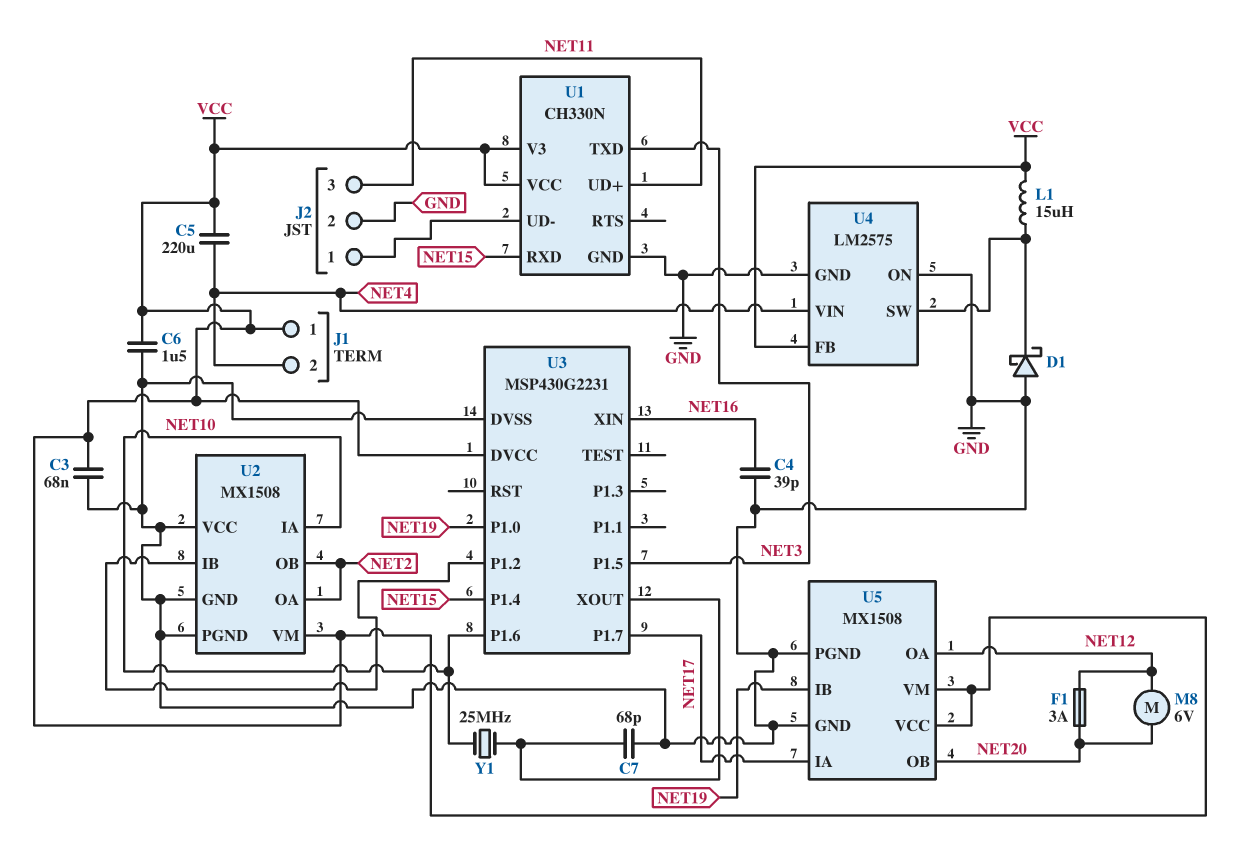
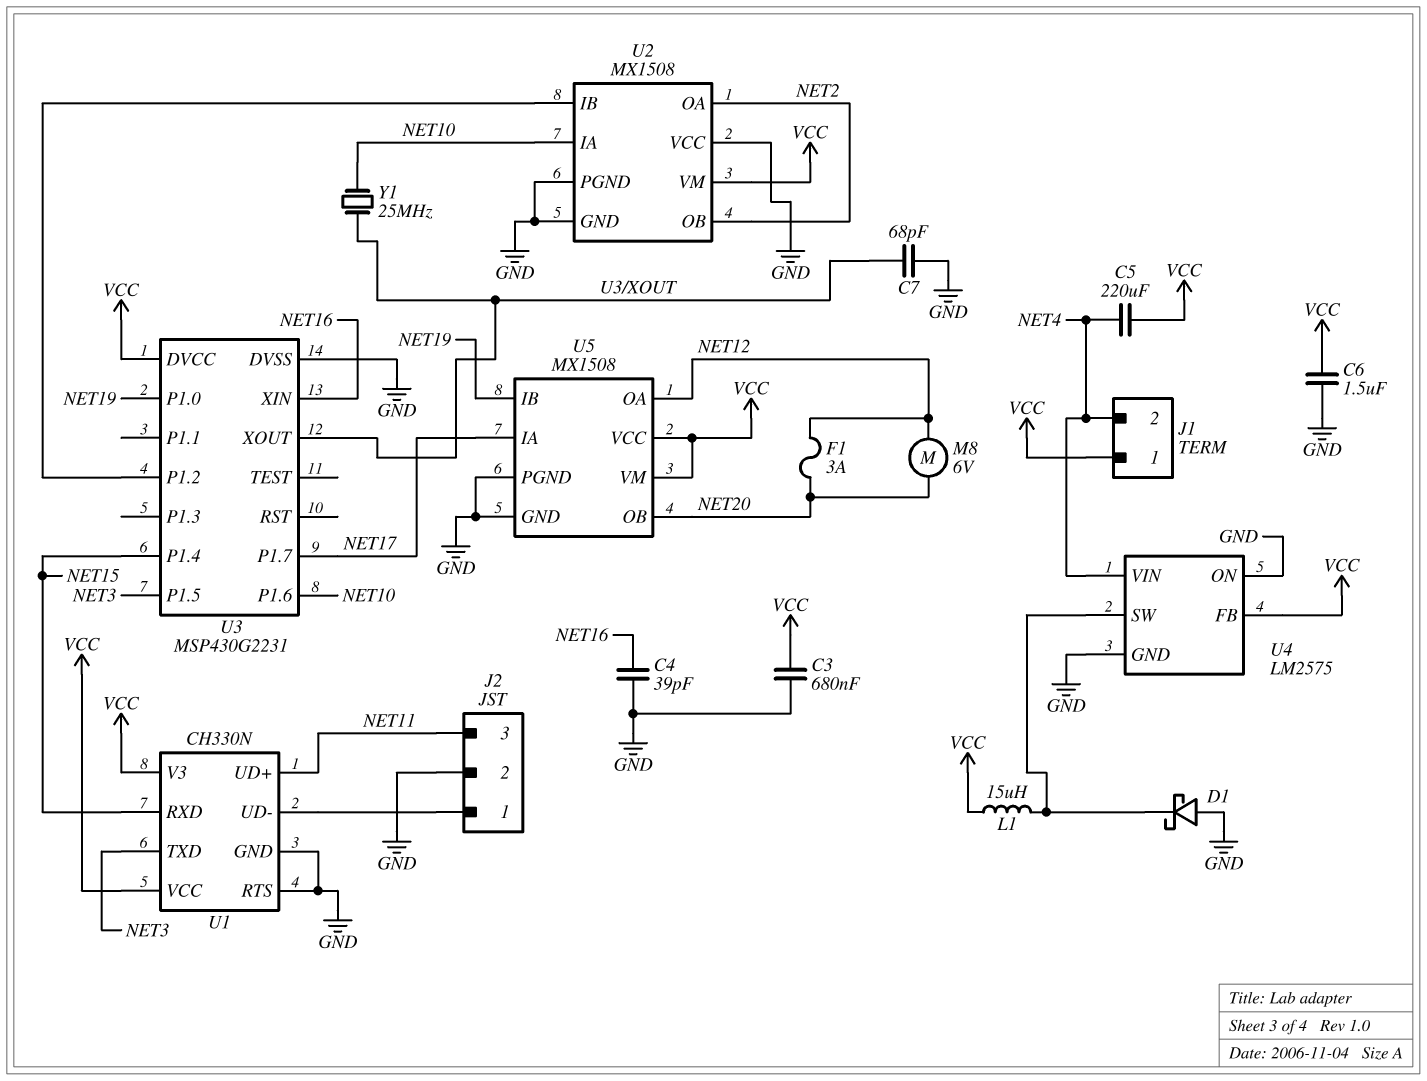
C3: 68nF (GND, VCC) -> 680nF (GND, VCC)
U1 pin RTS: none -> GND

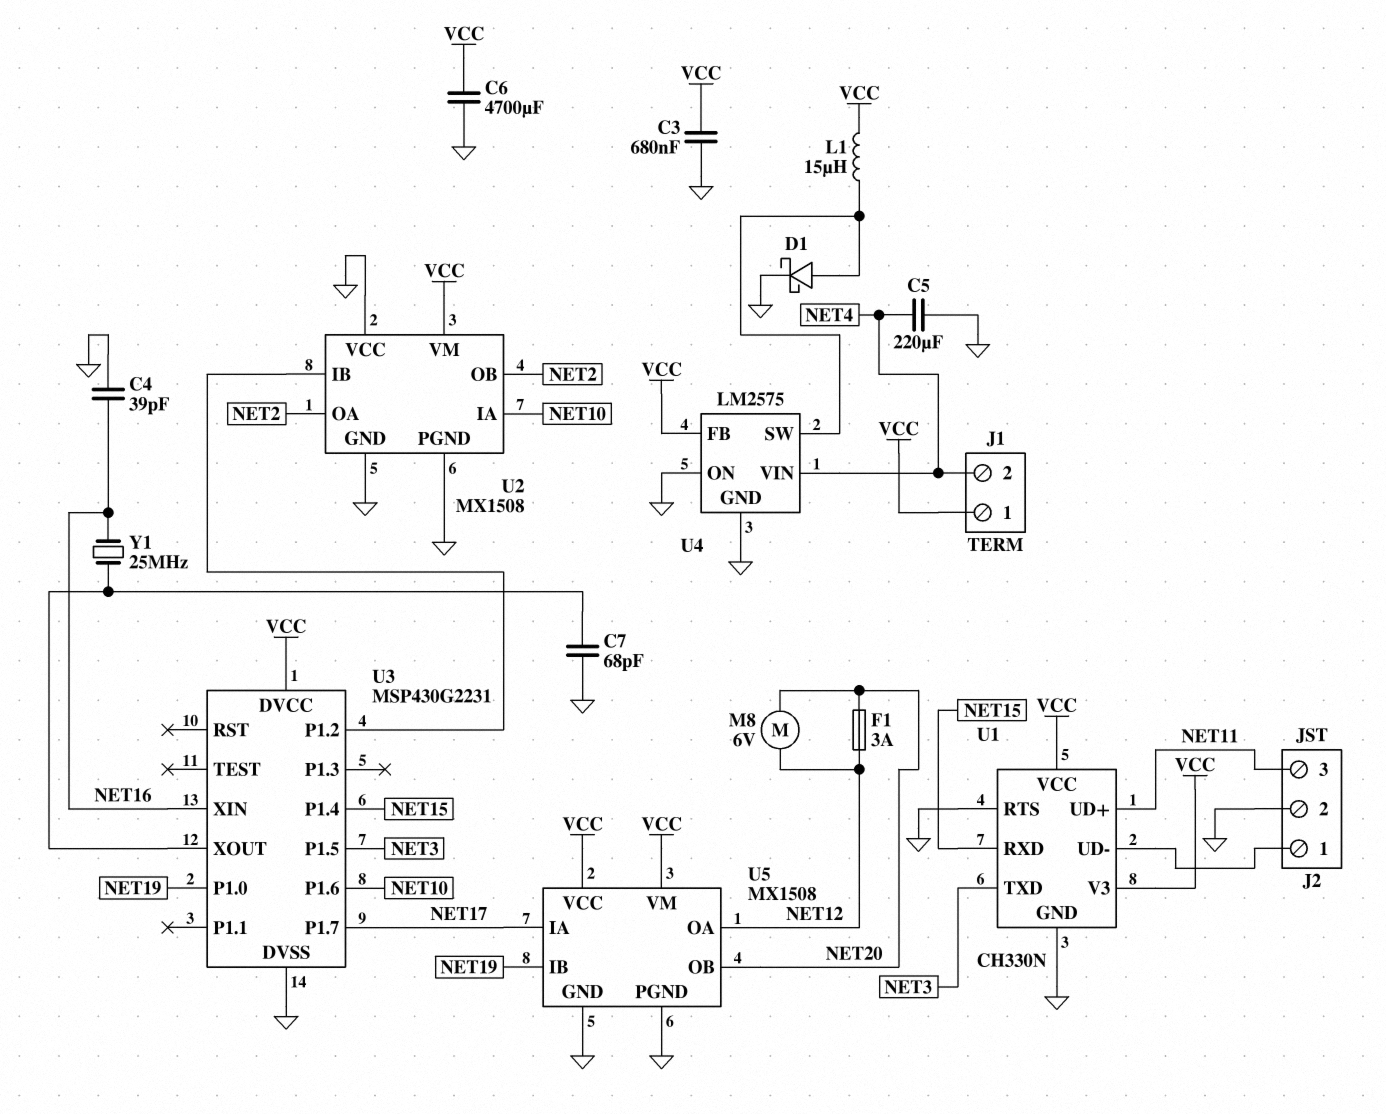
C5: 220uF (NET4, VCC) -> 220uF (GND, NET4)
C6: 1.5uF (GND, VCC) -> 4700uF (GND, VCC)
D1: schottky (A GND, K U4/SW) -> schottky (A U4/SW, K GND)
Y1: 25MHz (NET10, U3/XOUT) -> 25MHz (NET16, U3/XOUT)

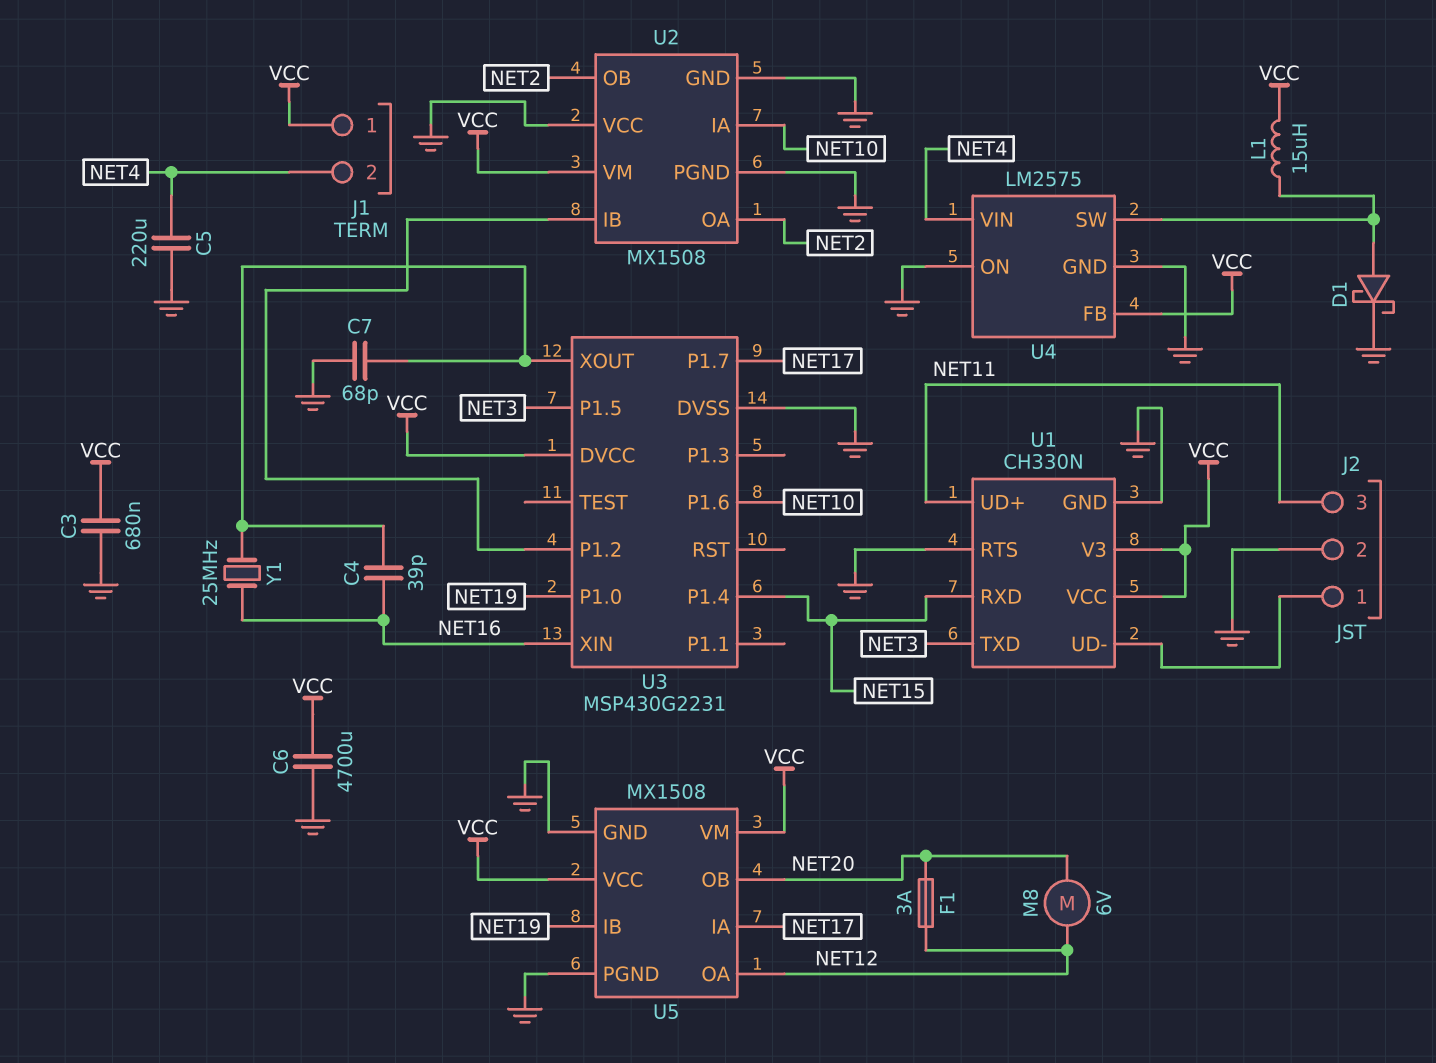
C4: 39pF (GND, NET16) -> 39pF (NET16, U3/XOUT)

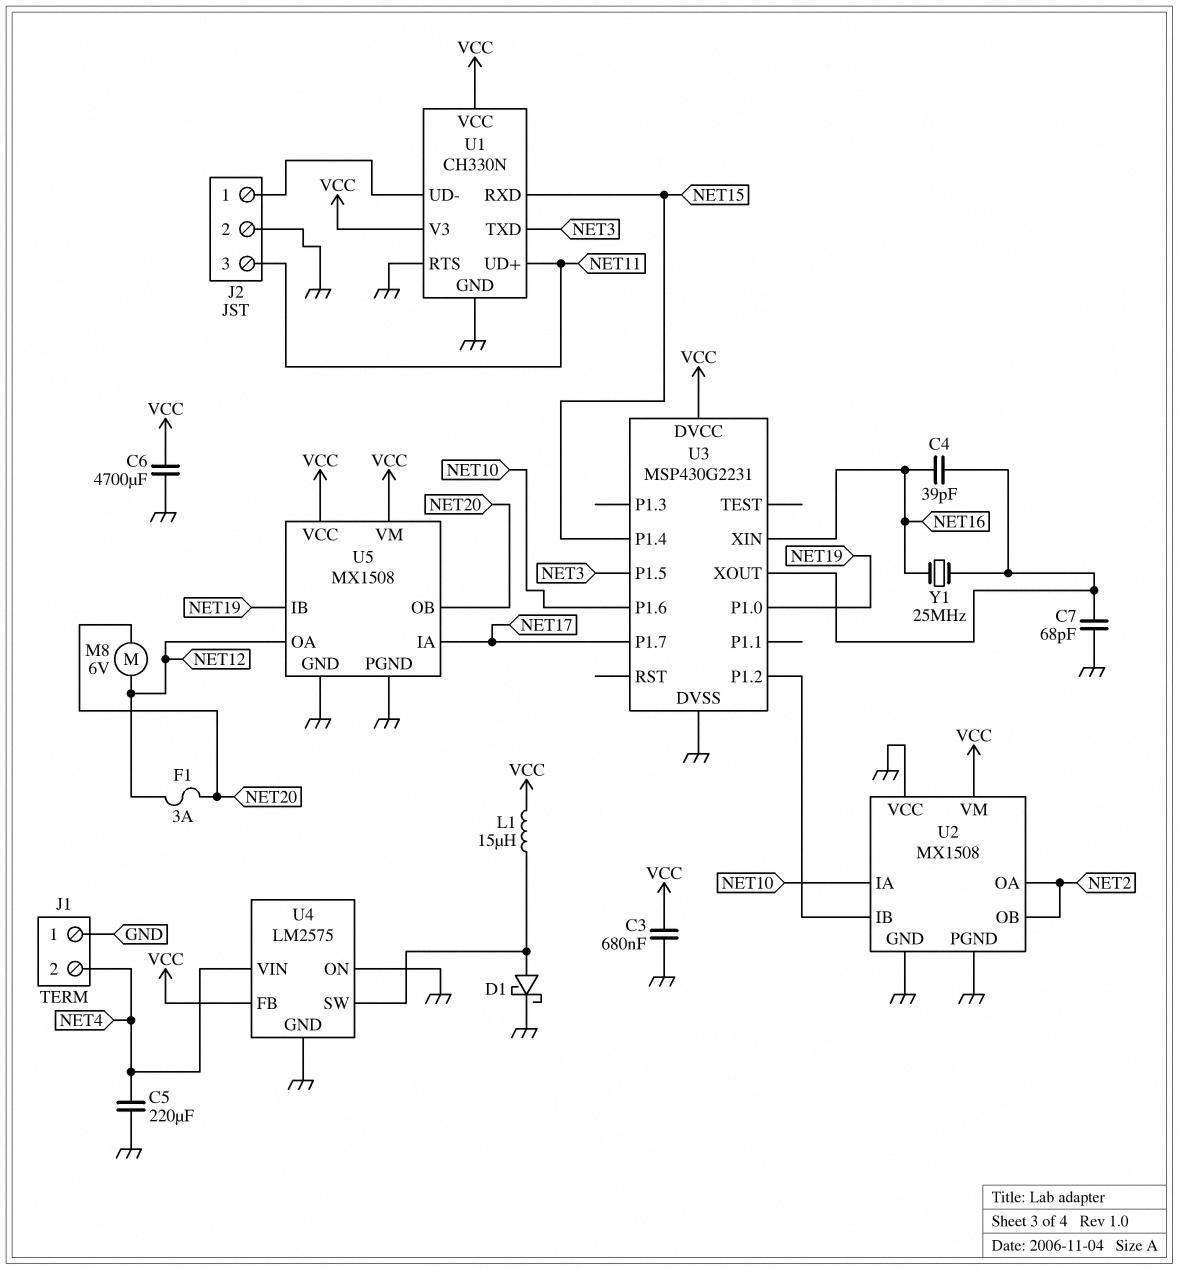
J1 pin 1: VCC -> GND

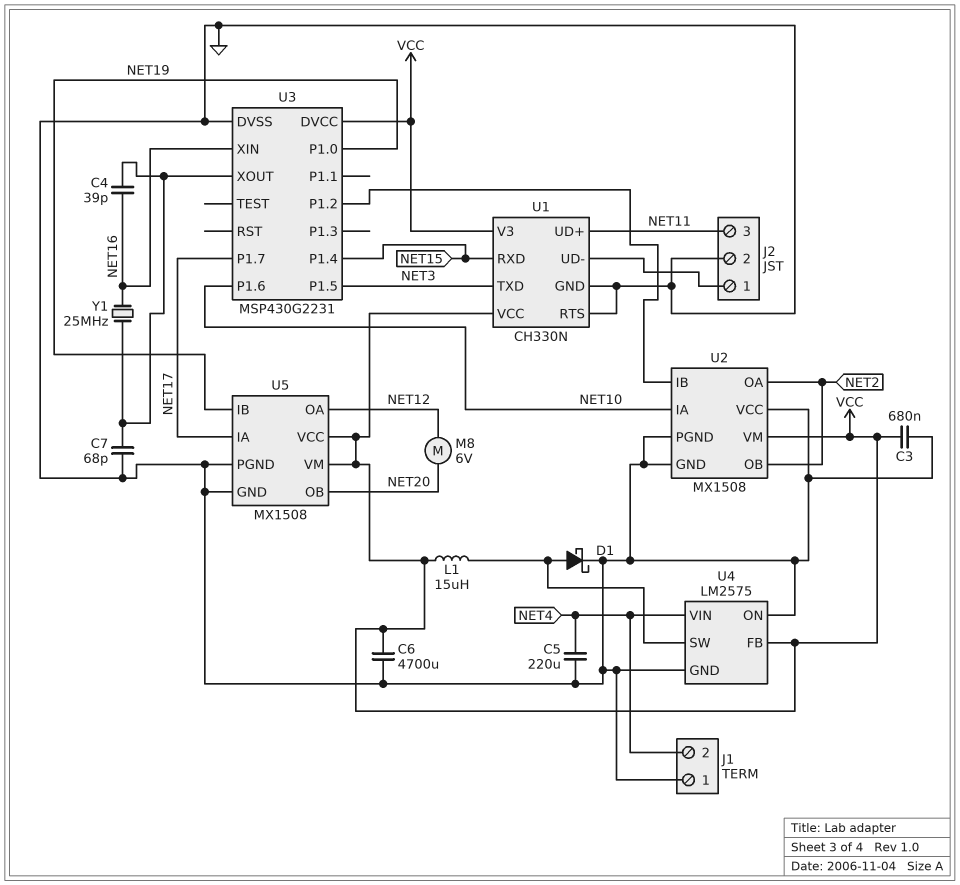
F1: 3A (NET12, NET20) -> none

